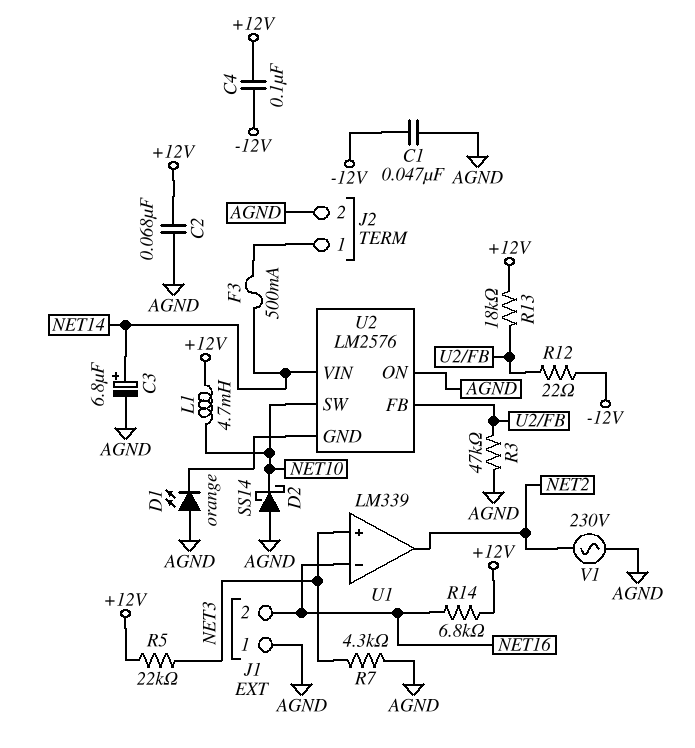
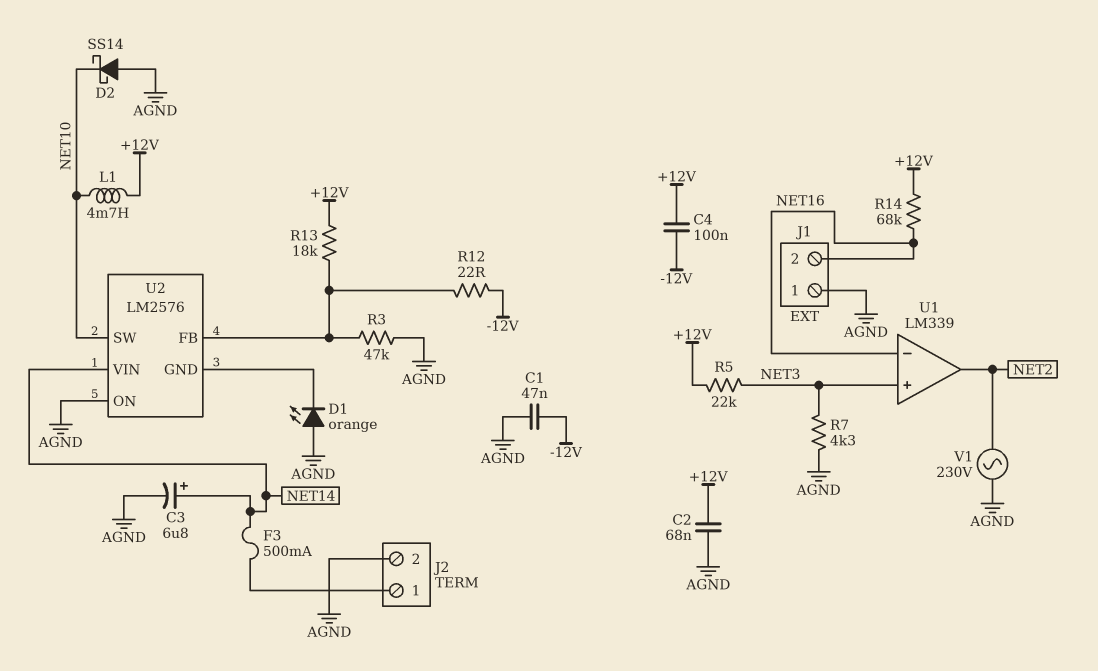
R14: 6.8k (+12V, NET16) -> 68k (+12V, NET16)

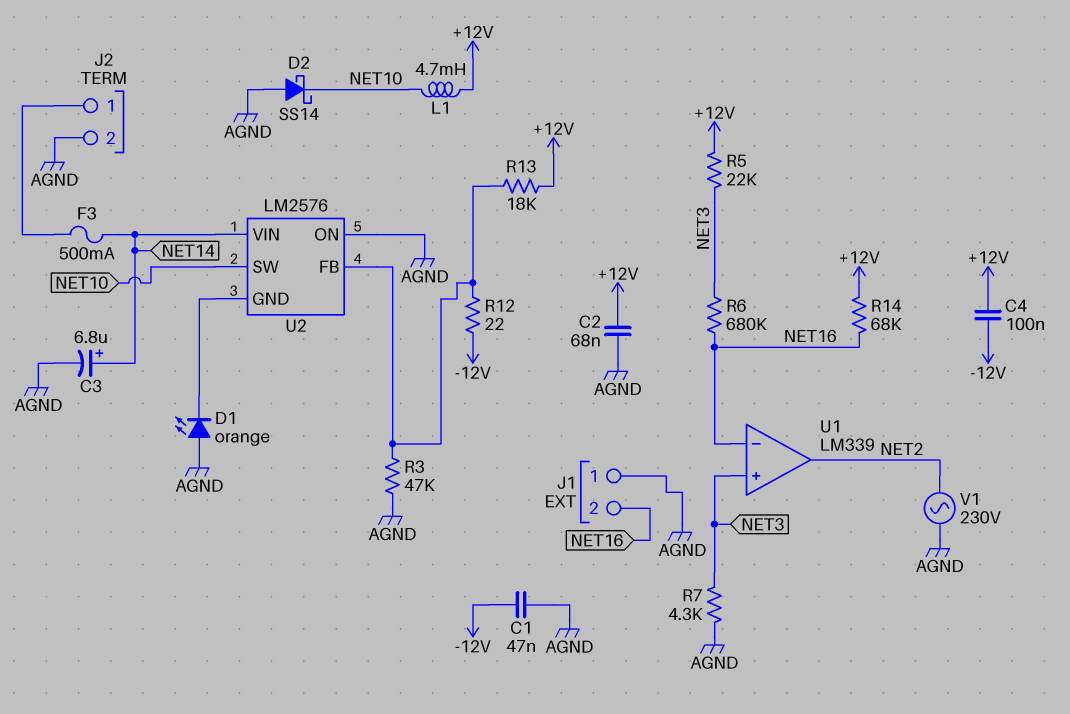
R6: none -> 680k (NET3, NET16)

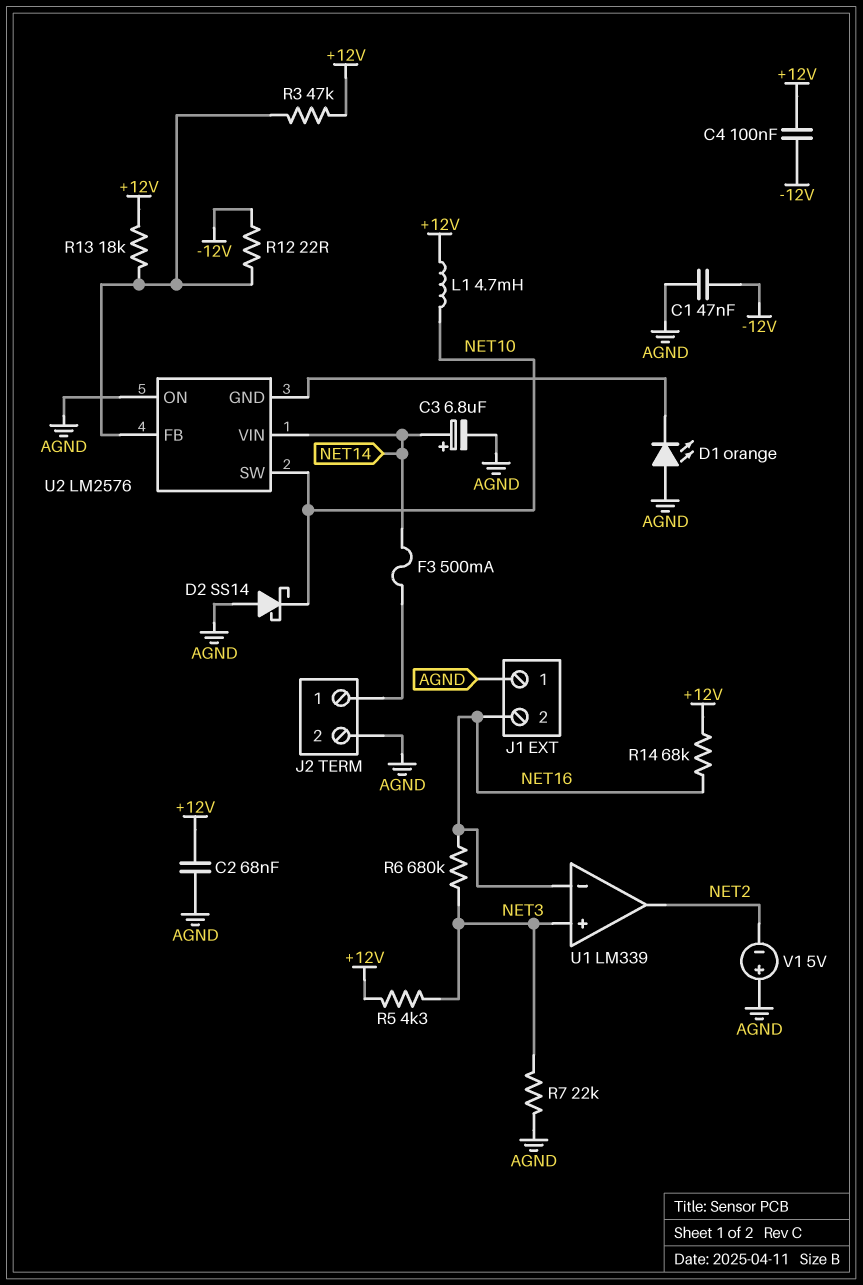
R3: 47k (AGND, U2/FB) -> 47k (+12V, U2/FB)
R5: 22k (+12V, NET3) -> 4.3k (+12V, NET3)
R7: 4.3k (AGND, NET3) -> 22k (AGND, NET3)
V1: AC 230V (AGND, NET2) -> 5V (plus AGND, minus NET2)

